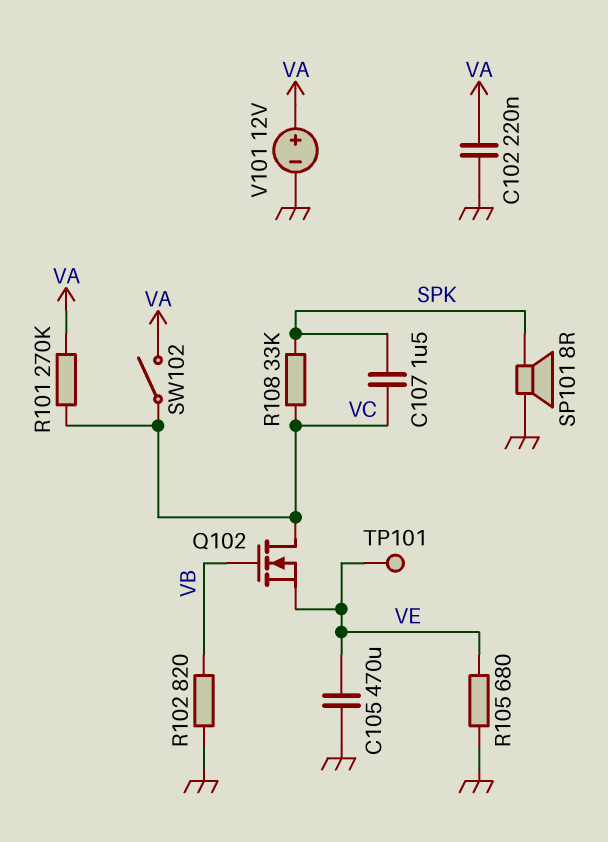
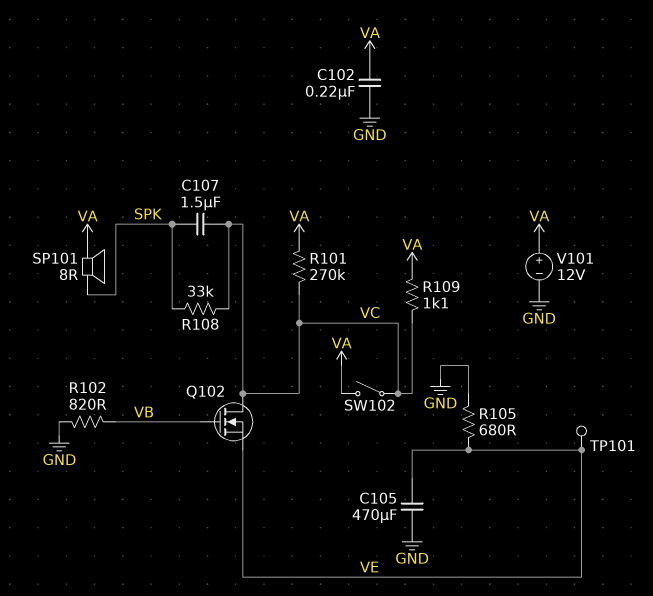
R109: none -> 1.1k (VA, VC)
SP101: speaker 8R (GND, SPK) -> speaker 8R (SPK, VA)

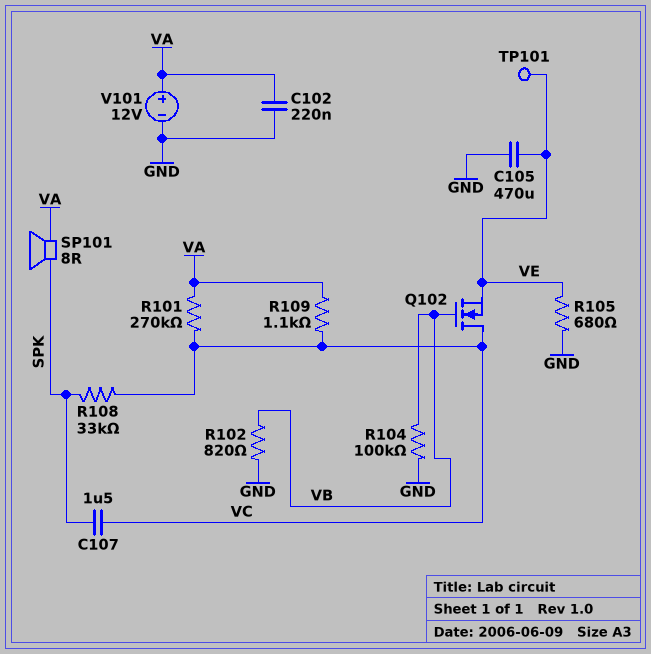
R104: none -> 100k (GND, VB)
SW102: switch (VA, VC) -> none

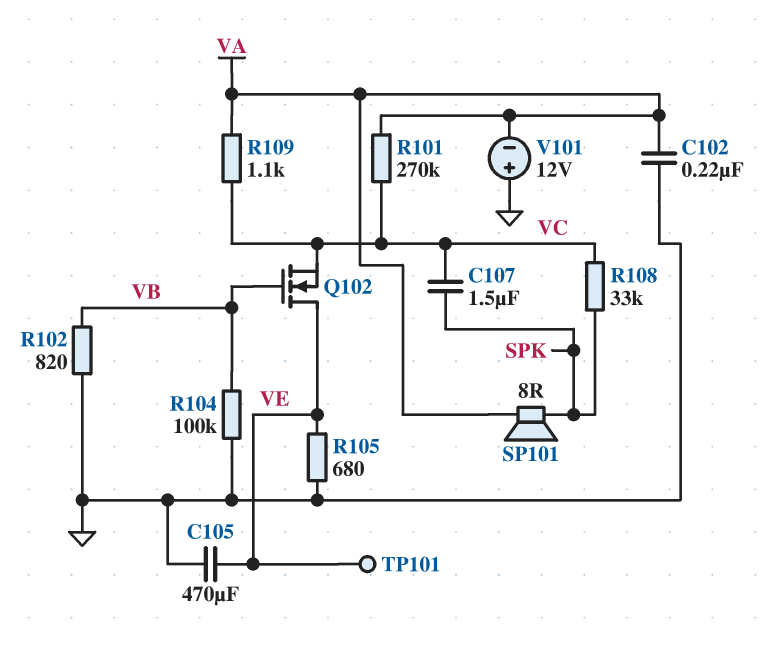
Q102: NMOS (G VB, D VC, S VE) -> NMOS (G VB, D VE, S VC)
V101: 12V (plus VA, minus GND) -> 12V (plus GND, minus VA)

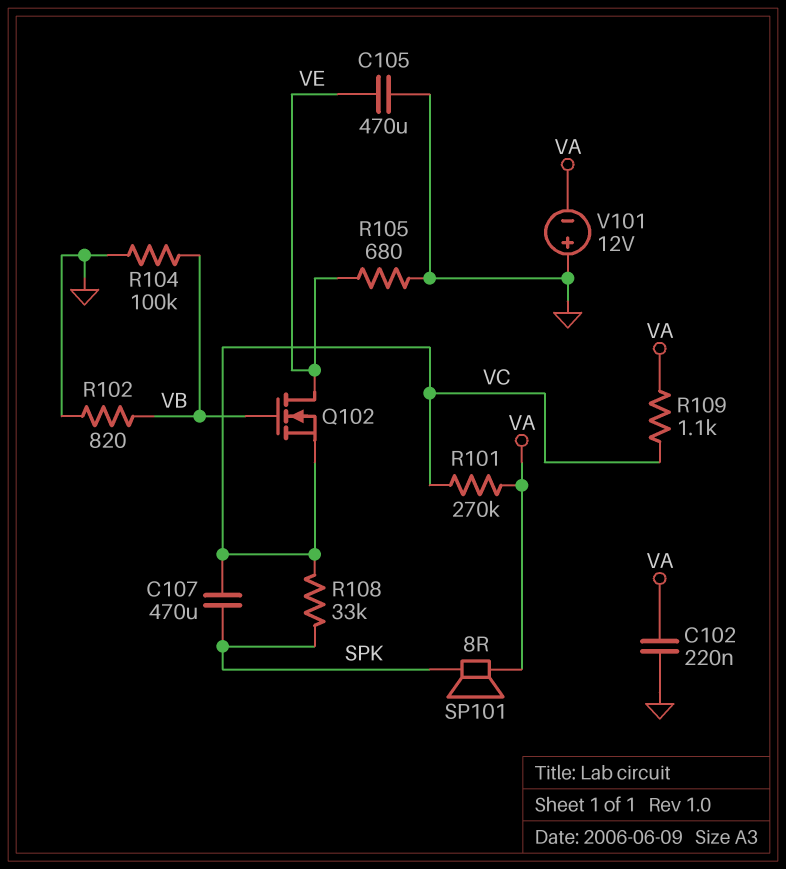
C107: 1.5uF (SPK, VC) -> 470uF (SPK, VC)
TP101: test point (VE) -> none

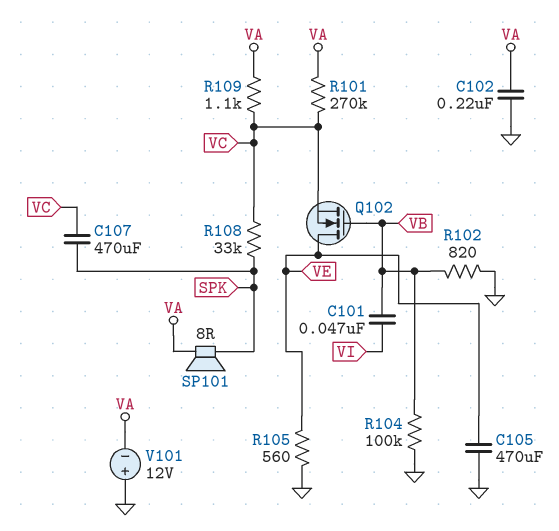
C101: none -> 47nF (VB, VI)
R105: 680 (GND, VE) -> 560 (GND, VE)

